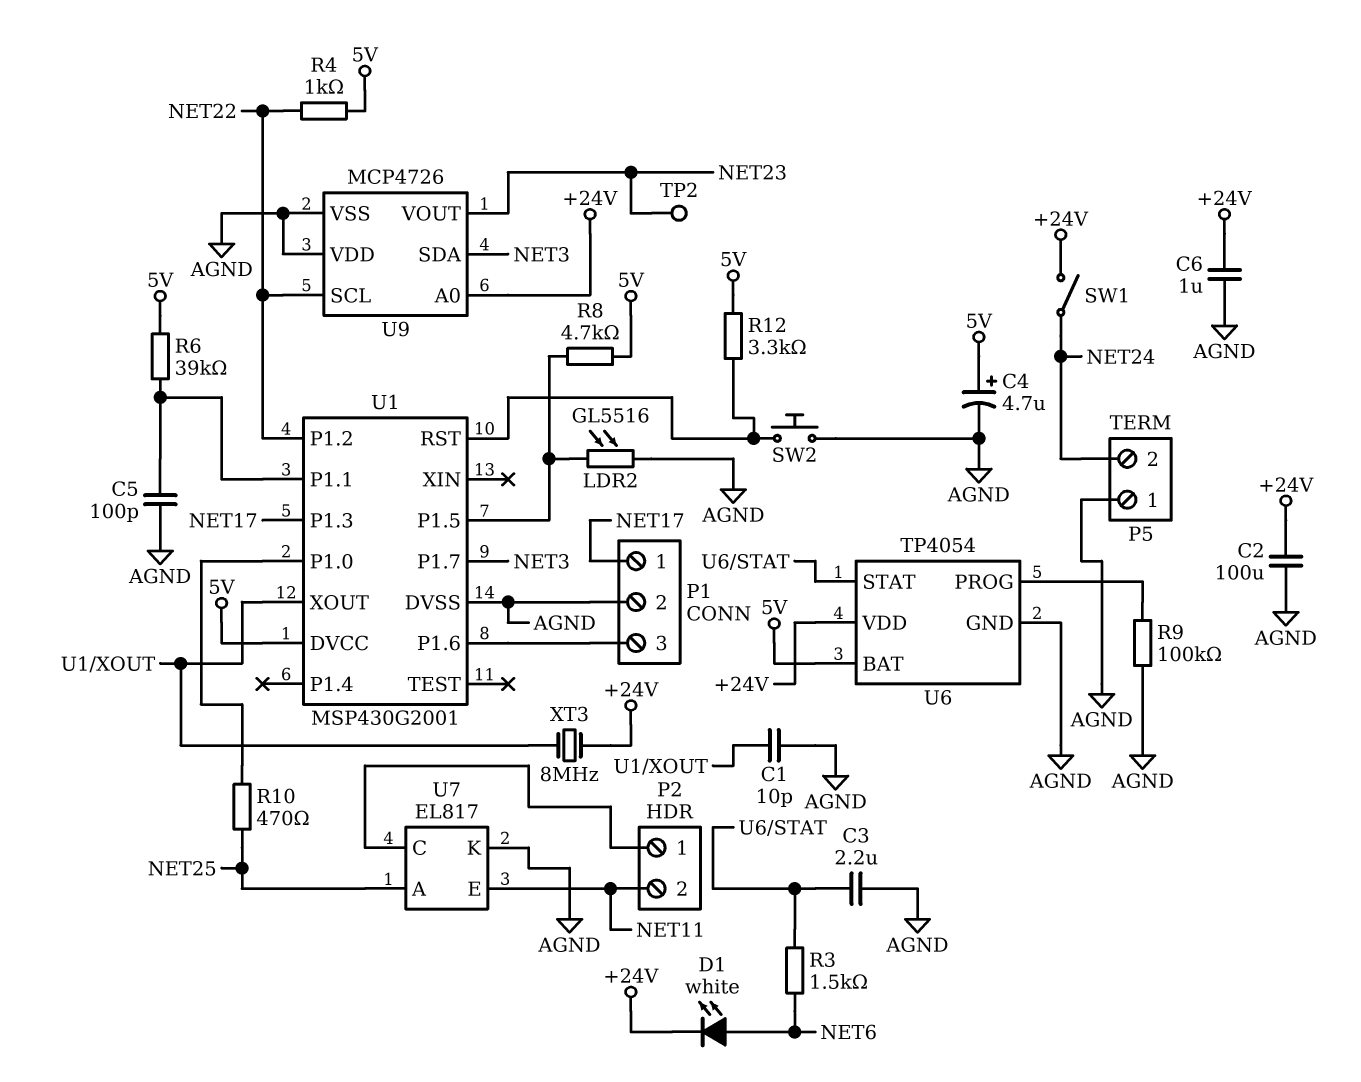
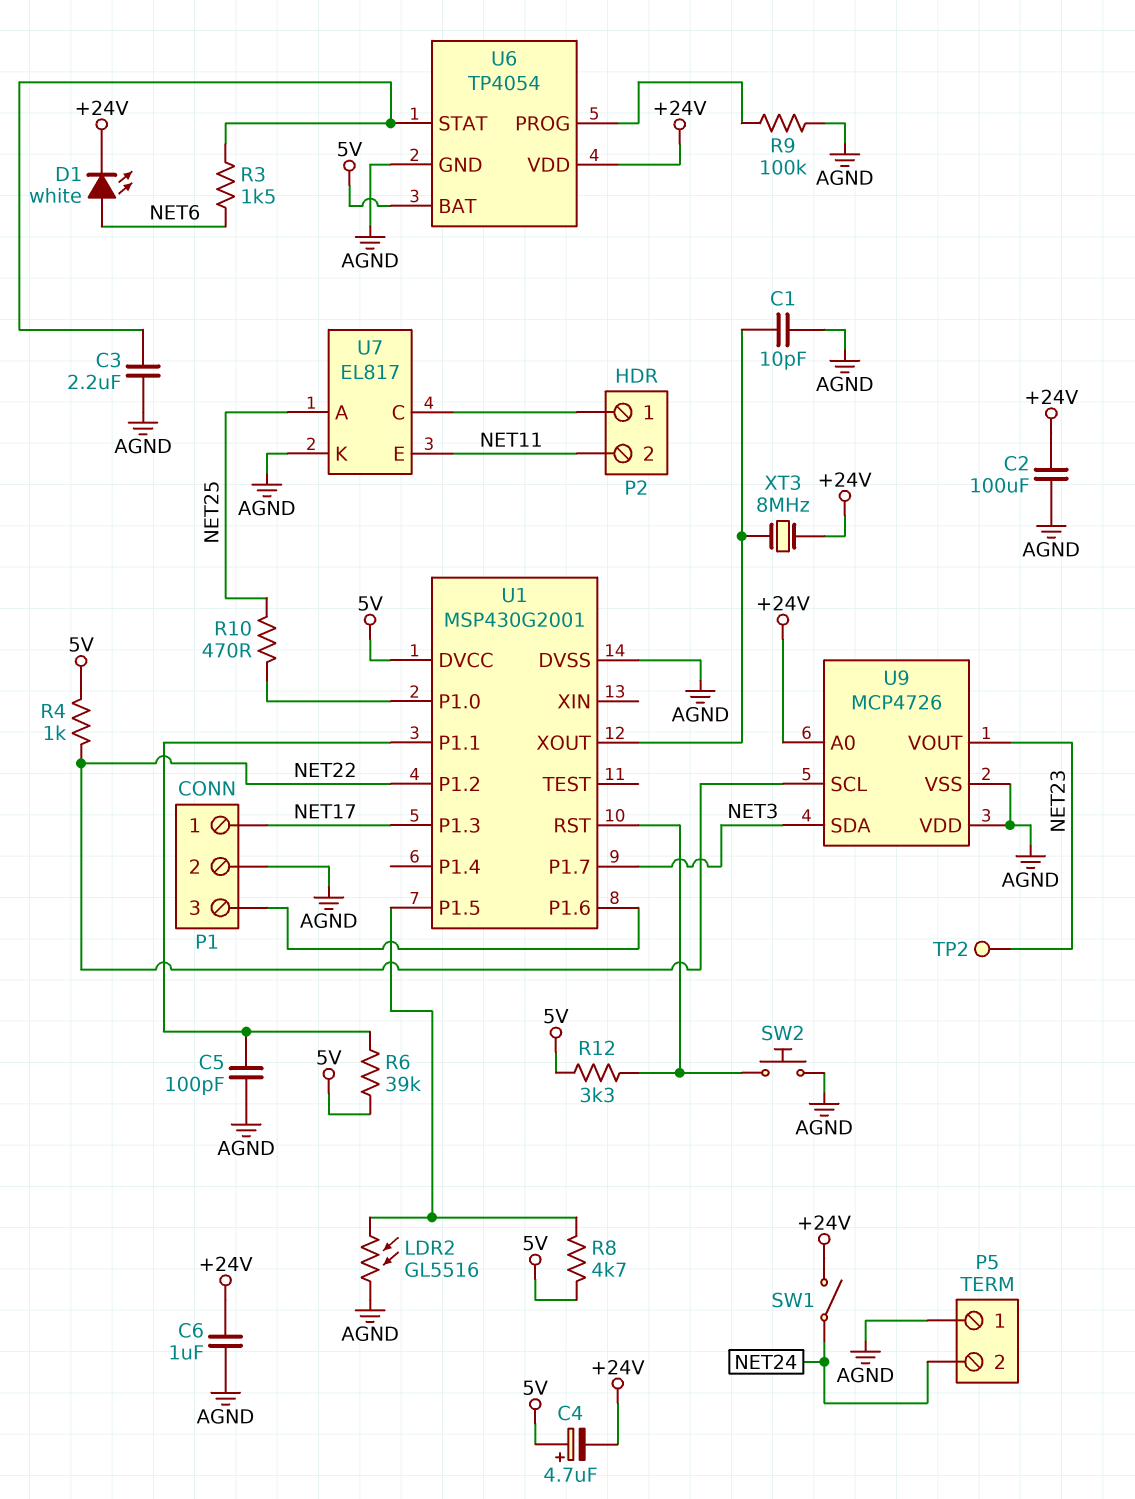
C4: 4.7uF (plus 5V, minus AGND) -> 4.7uF (plus 5V, minus +24V)

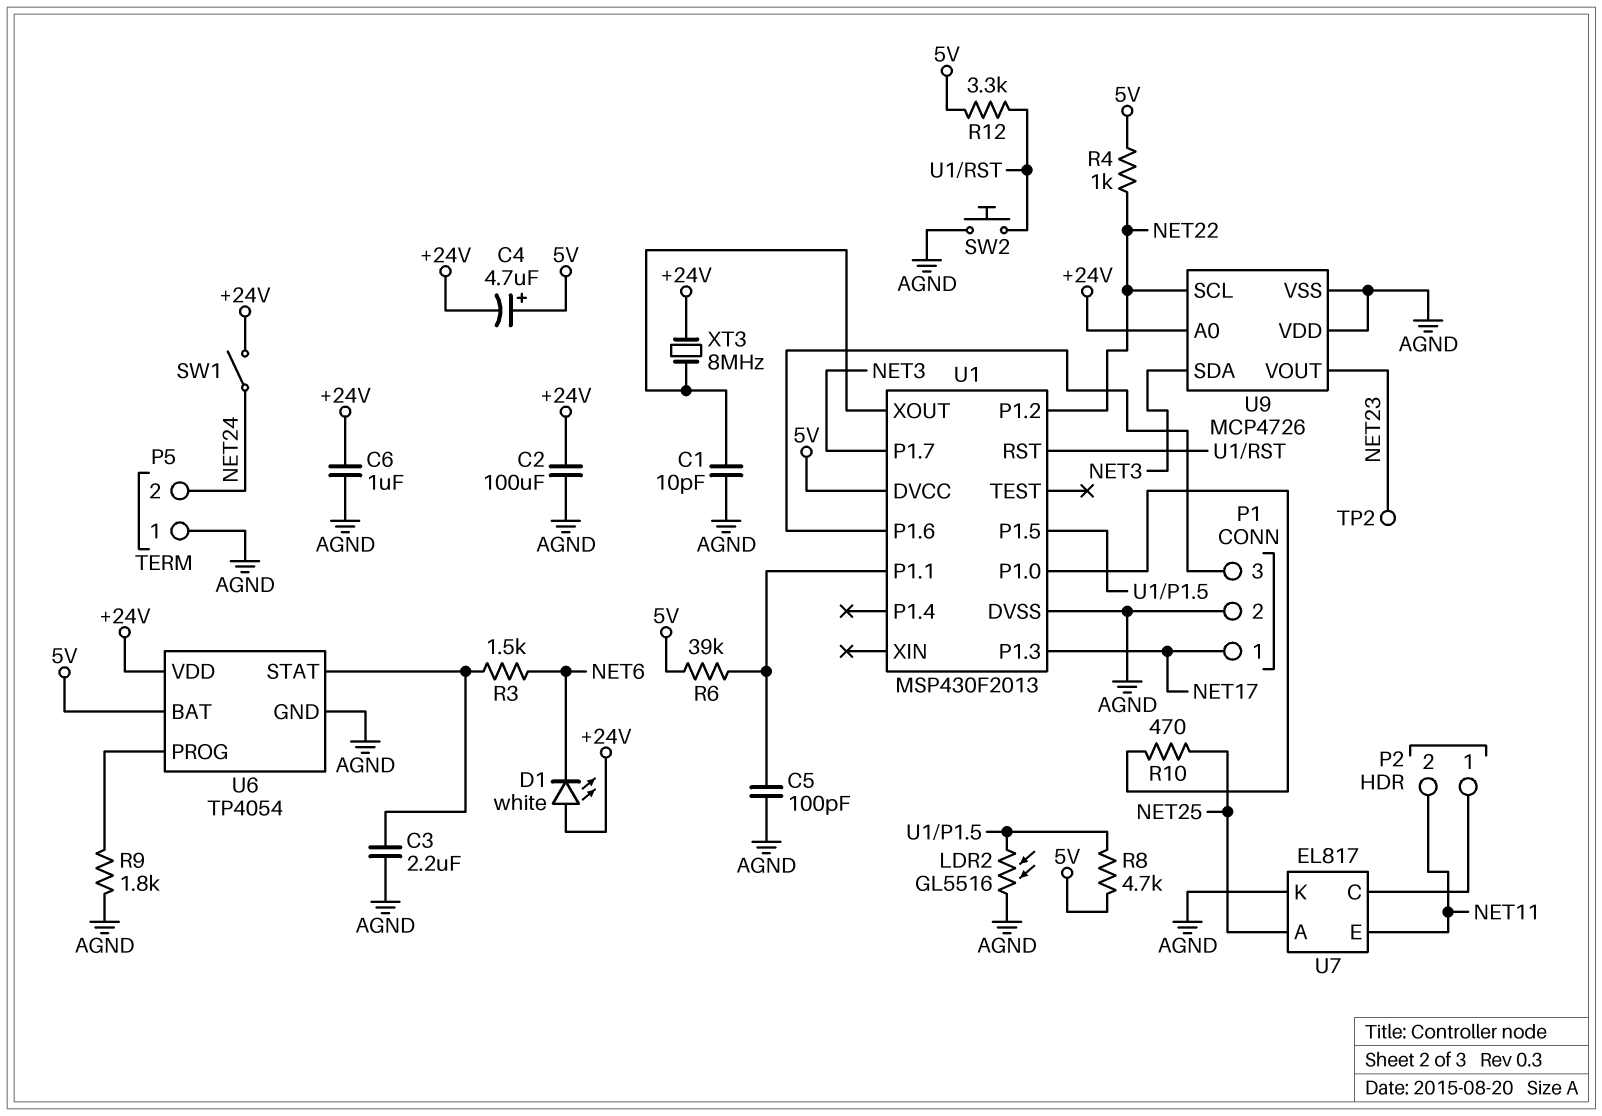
D1: LED white (A NET6, K +24V) -> LED white (A +24V, K NET6)
R9: 100k (AGND, U6/PROG) -> 1.8k (AGND, U6/PROG)
U1: MSP430G2001 -> MSP430F2013

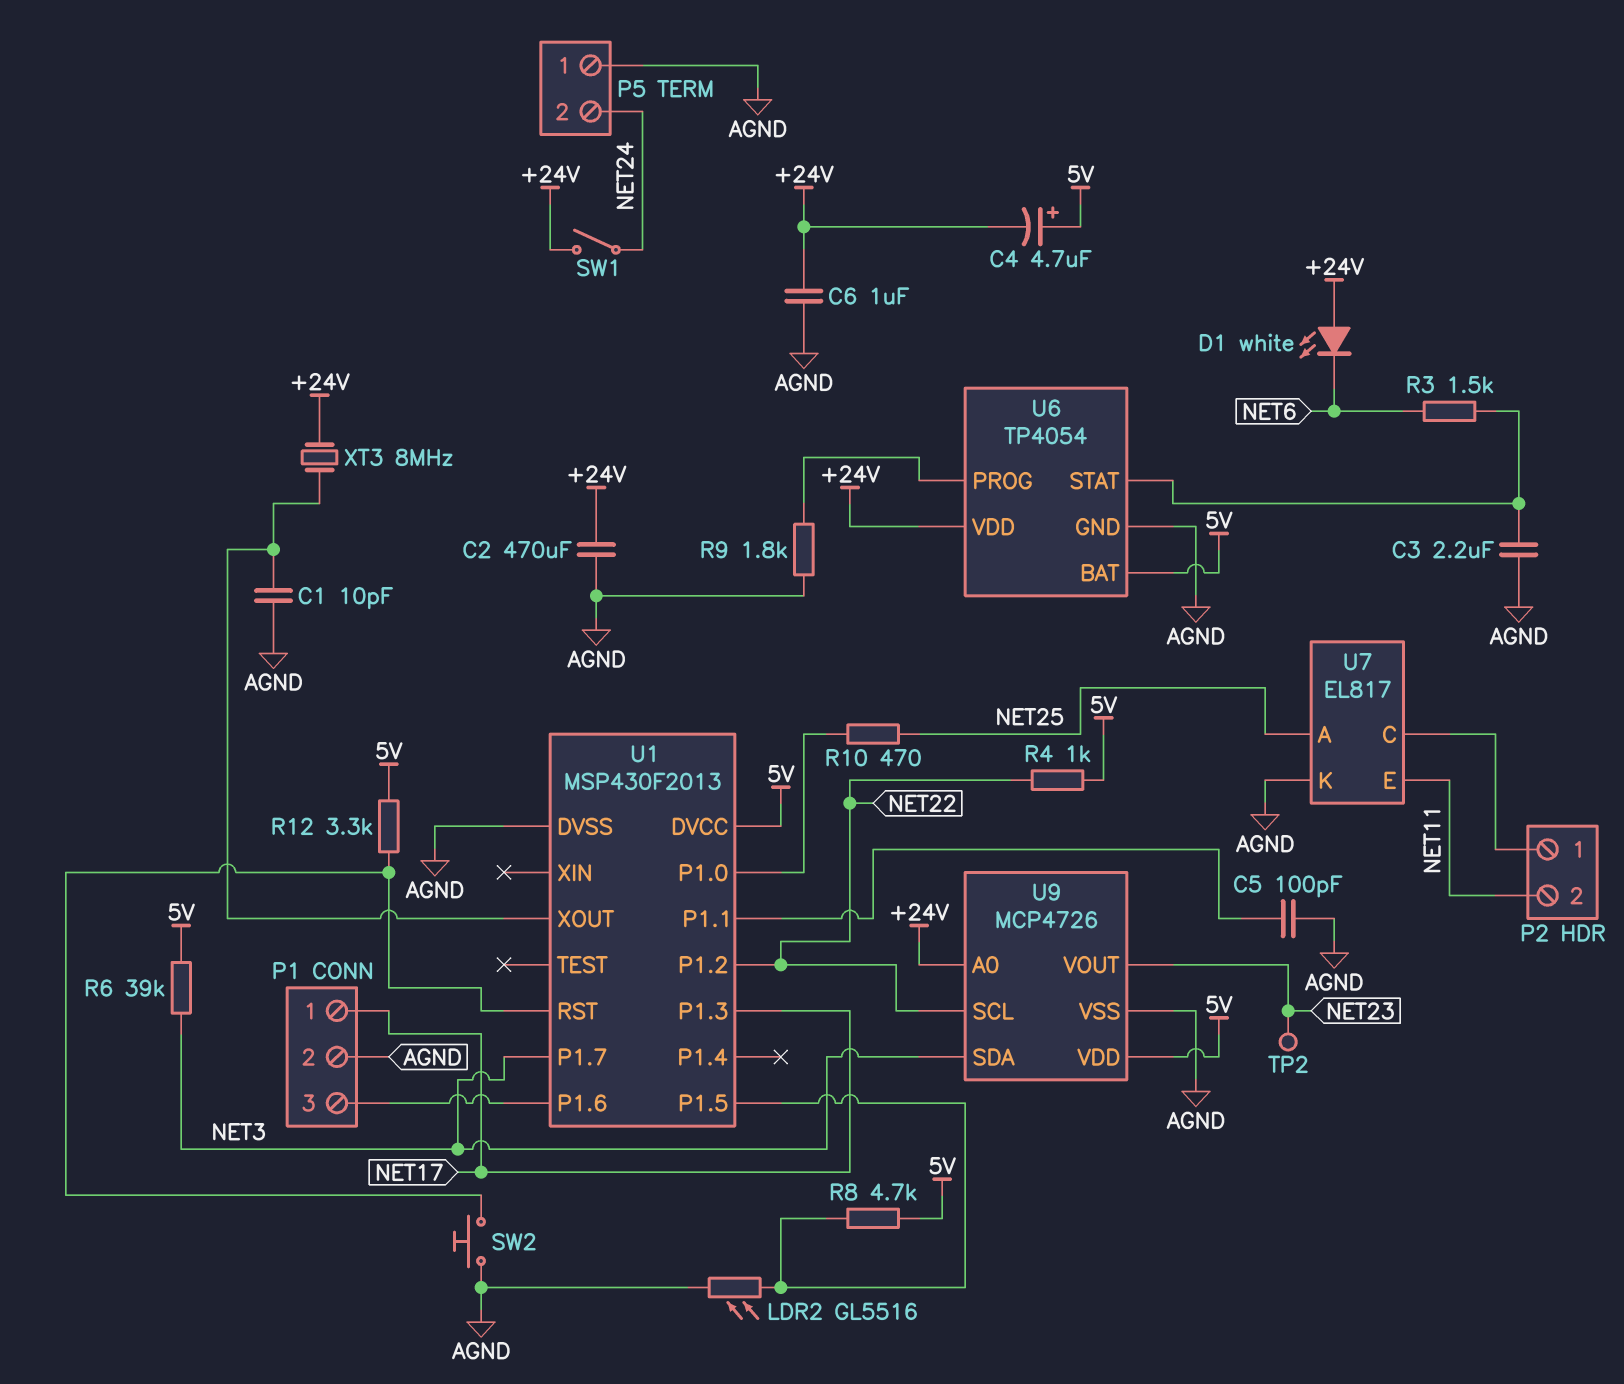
C2: 100uF (+24V, AGND) -> 470uF (+24V, AGND)
R6: 39k (5V, U1/P1.1) -> 39k (5V, NET3)
U9 pin VDD: AGND -> 5V

